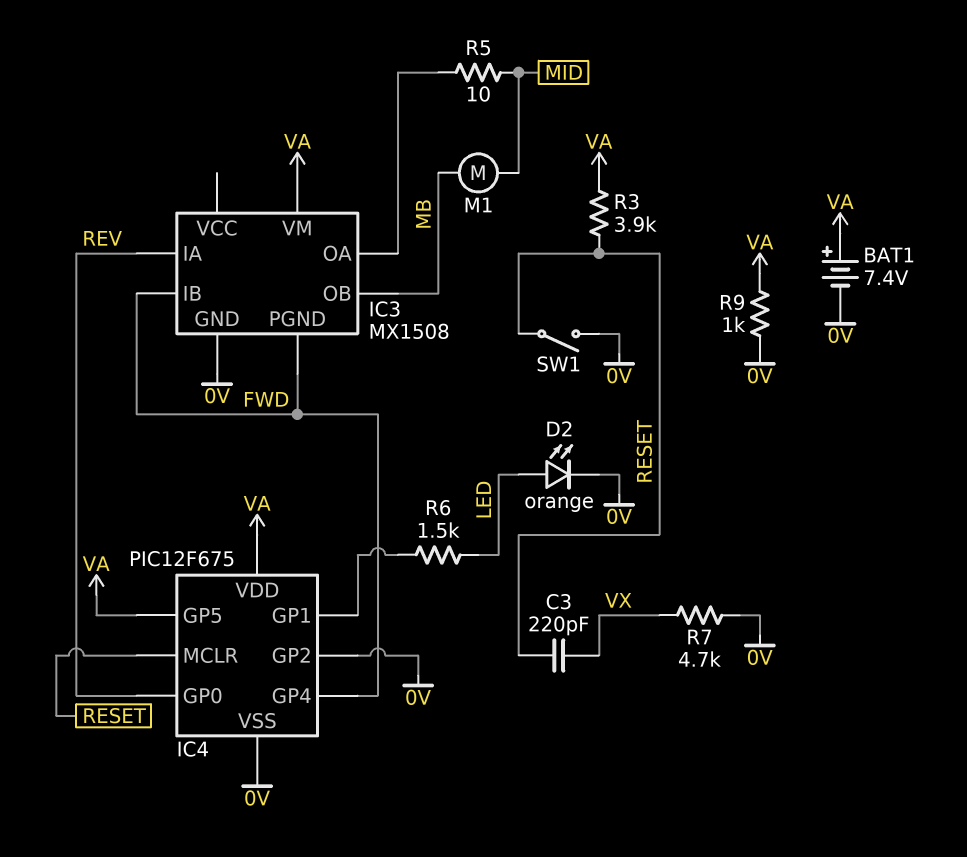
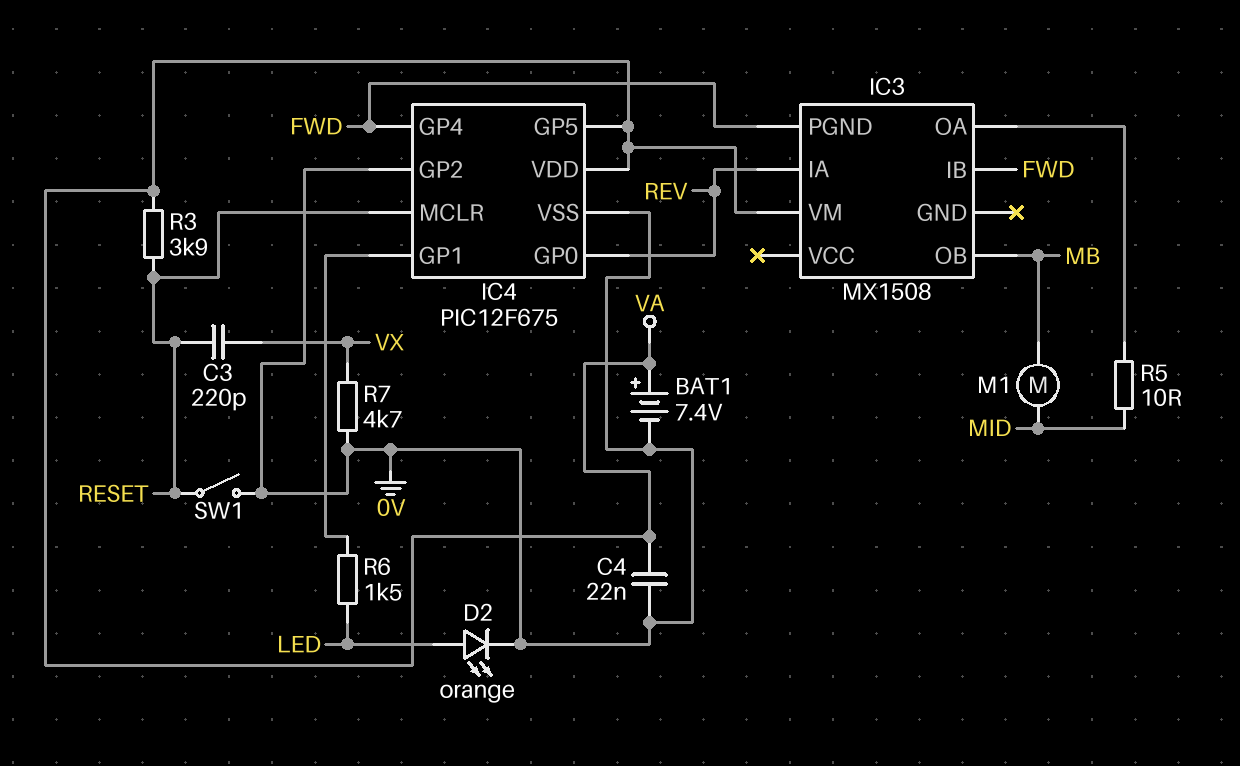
C4: none -> 22nF (0V, VA)
IC3 pin GND: 0V -> none
R9: 1k (0V, VA) -> none

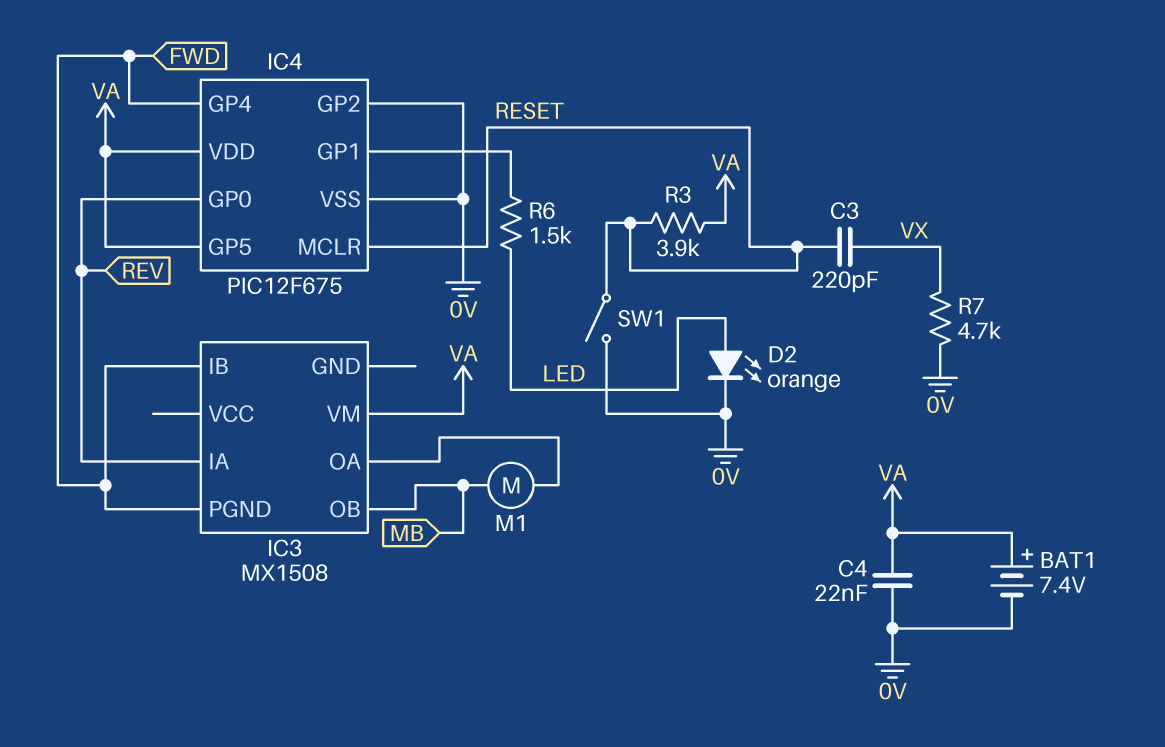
M1: motor (MB, MID) -> motor (IC3/OA, MB)
R5: 10 (IC3/OA, MID) -> none

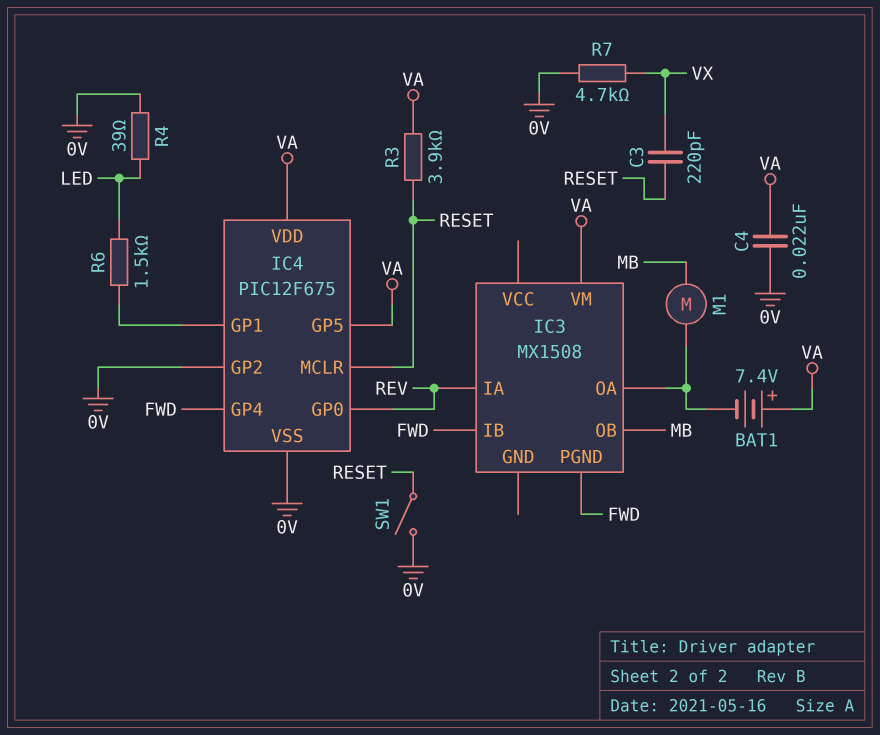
BAT1: 7.4V (plus VA, minus 0V) -> 7.4V (plus VA, minus IC3/OA)
D2: LED orange (A LED, K 0V) -> none
R4: none -> 39 (0V, LED)

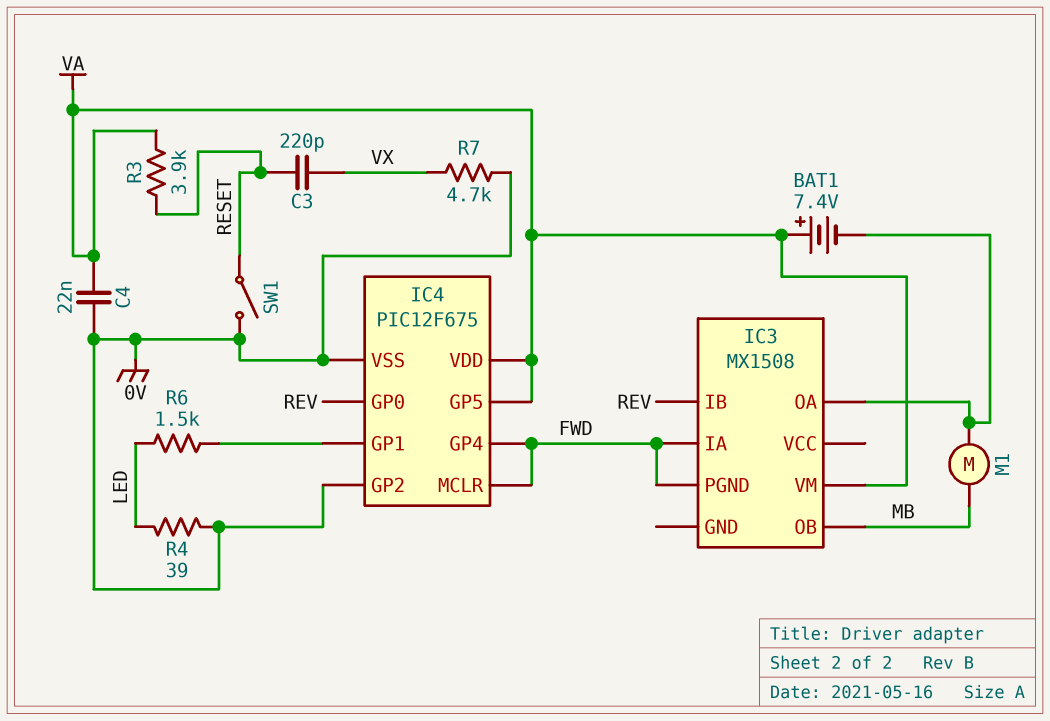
IC3 pin IA: REV -> FWD
IC3 pin IB: FWD -> REV
IC4 pin MCLR: RESET -> FWD

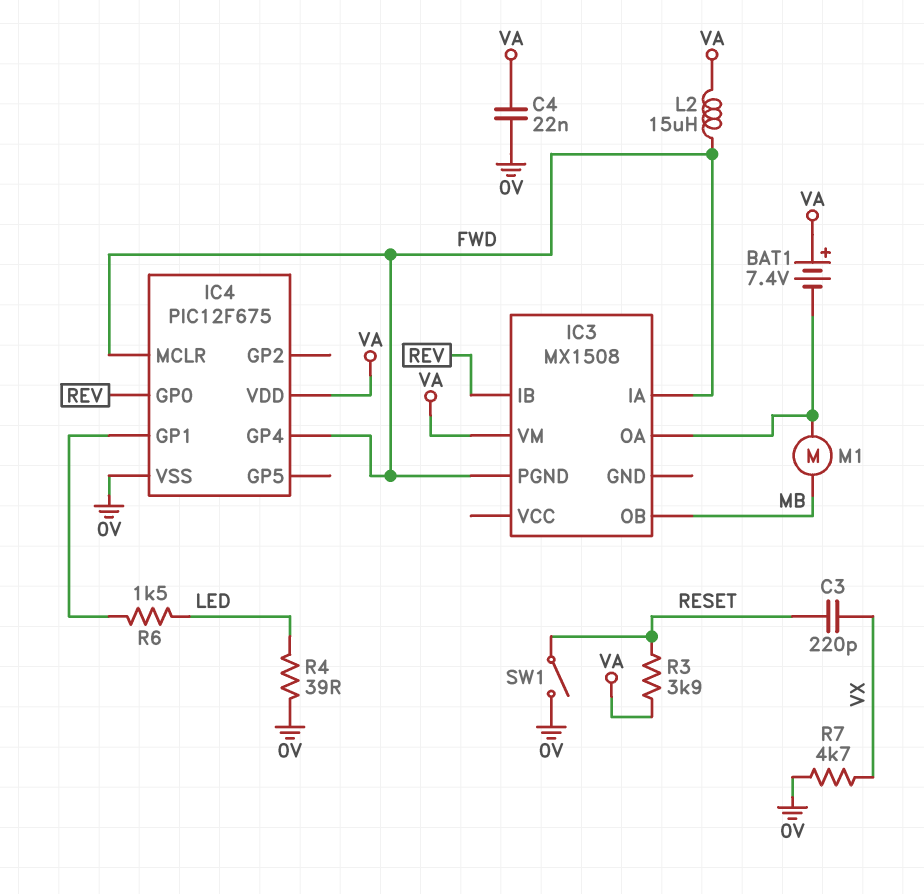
IC4 pin GP2: 0V -> none
IC4 pin GP5: VA -> none
L2: none -> 15uH (FWD, VA)

